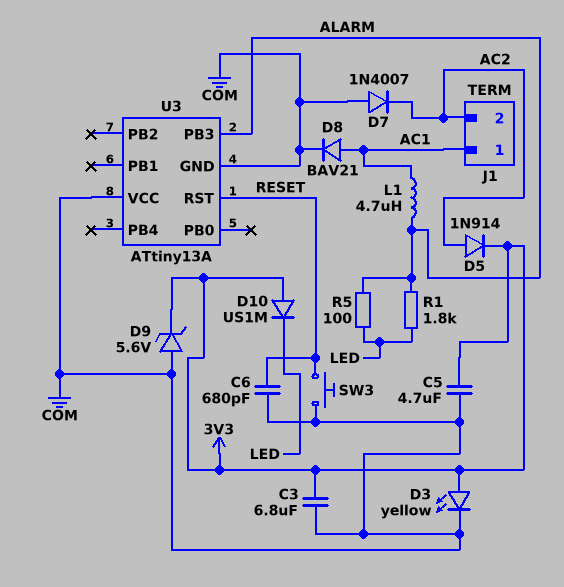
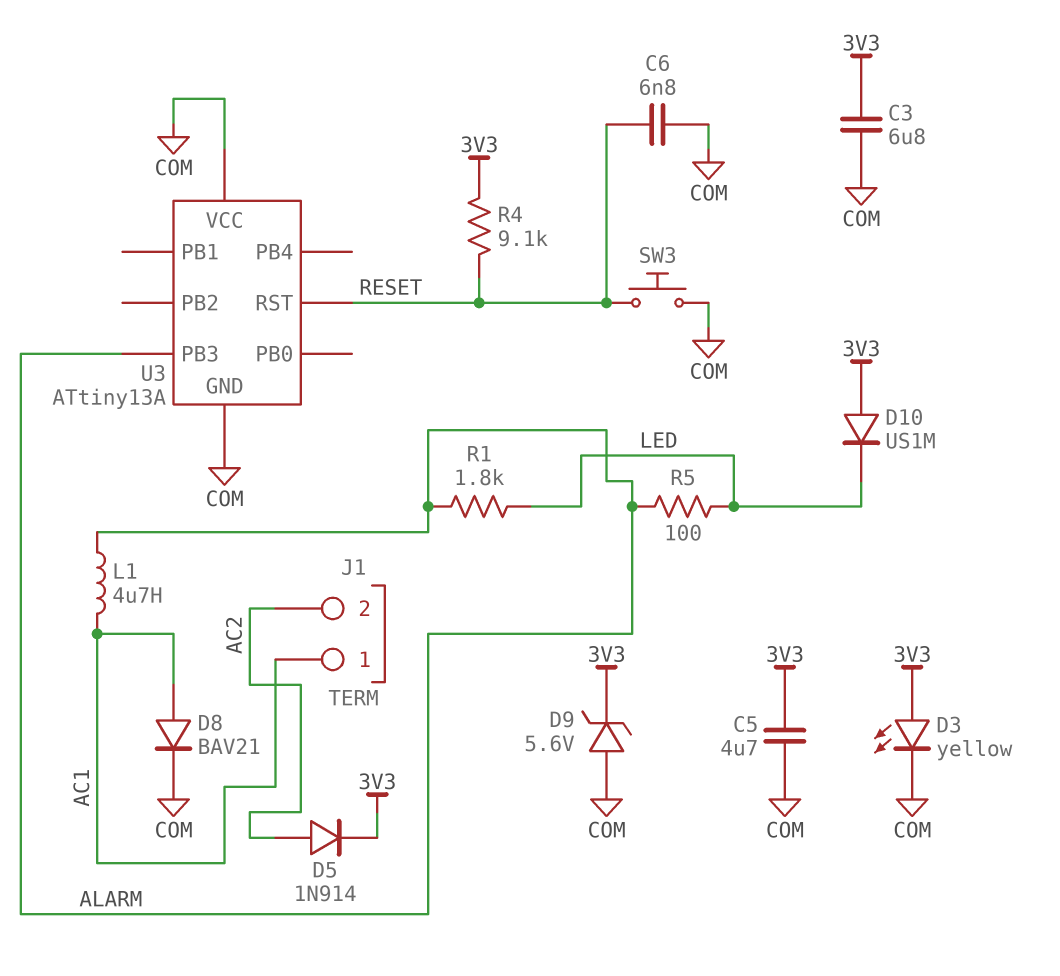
C6: 680pF (COM, RESET) -> 6.8nF (COM, RESET)
D7: diode 1N4007 (A COM, K AC2) -> none
R4: none -> 9.1k (3V3, RESET)

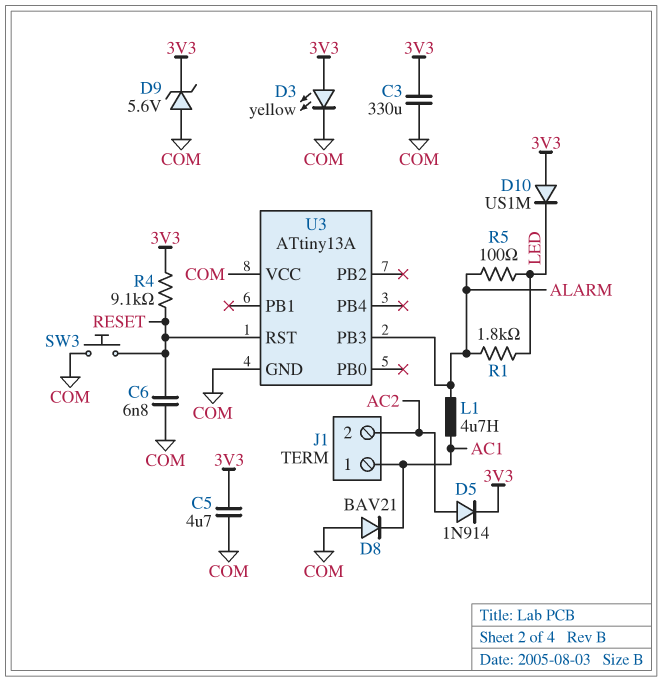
C3: 6.8uF (3V3, COM) -> 330uF (3V3, COM)
D8: diode BAV21 (A AC1, K COM) -> diode BAV21 (A COM, K AC1)

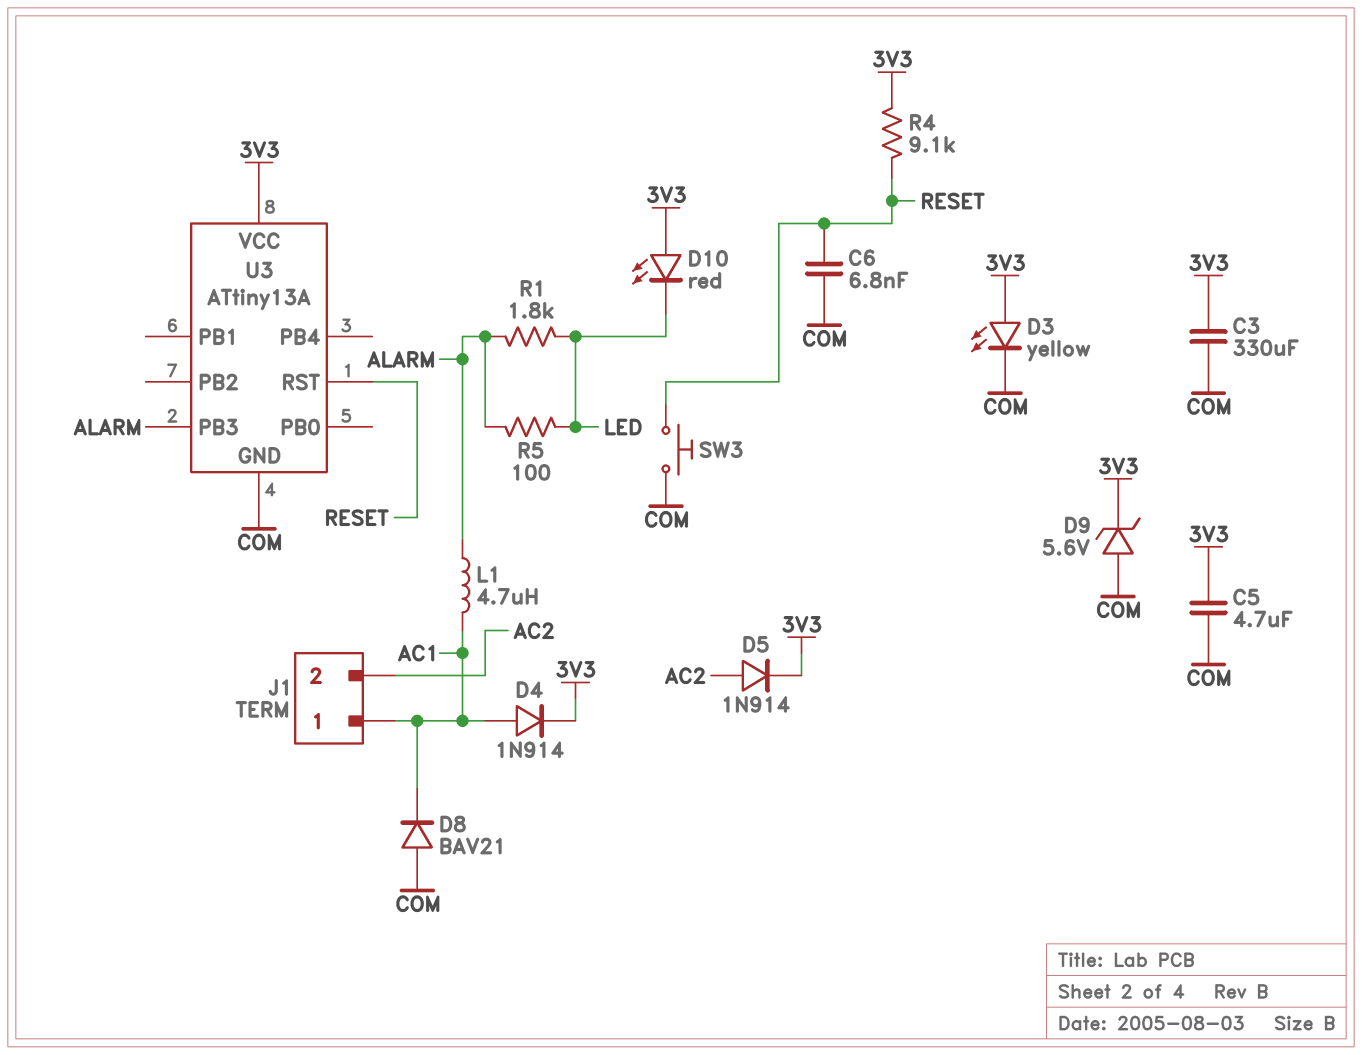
D4: none -> diode 1N914 (A AC1, K 3V3)
D10: diode US1M (A 3V3, K LED) -> LED red (A 3V3, K LED)
U3 pin VCC: COM -> 3V3

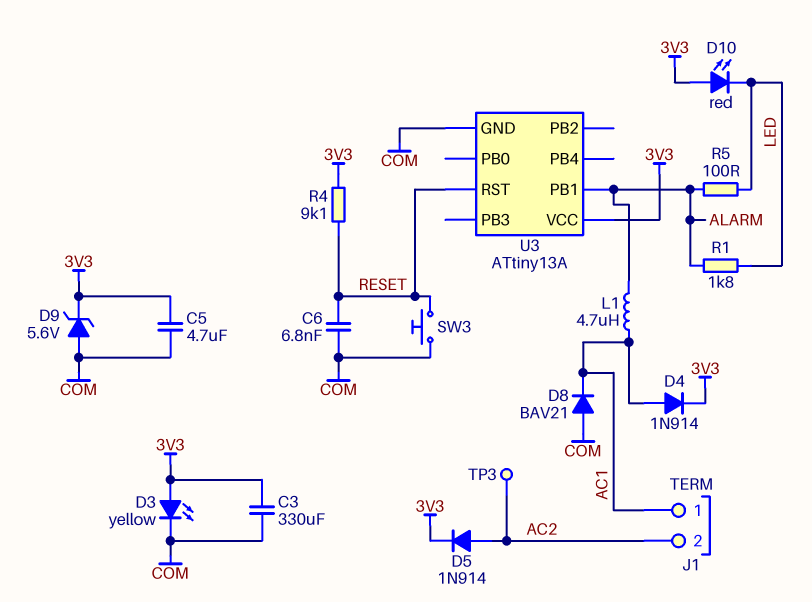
TP3: none -> test point (AC2)
U3 pin PB1: none -> ALARM
U3 pin PB3: ALARM -> none

